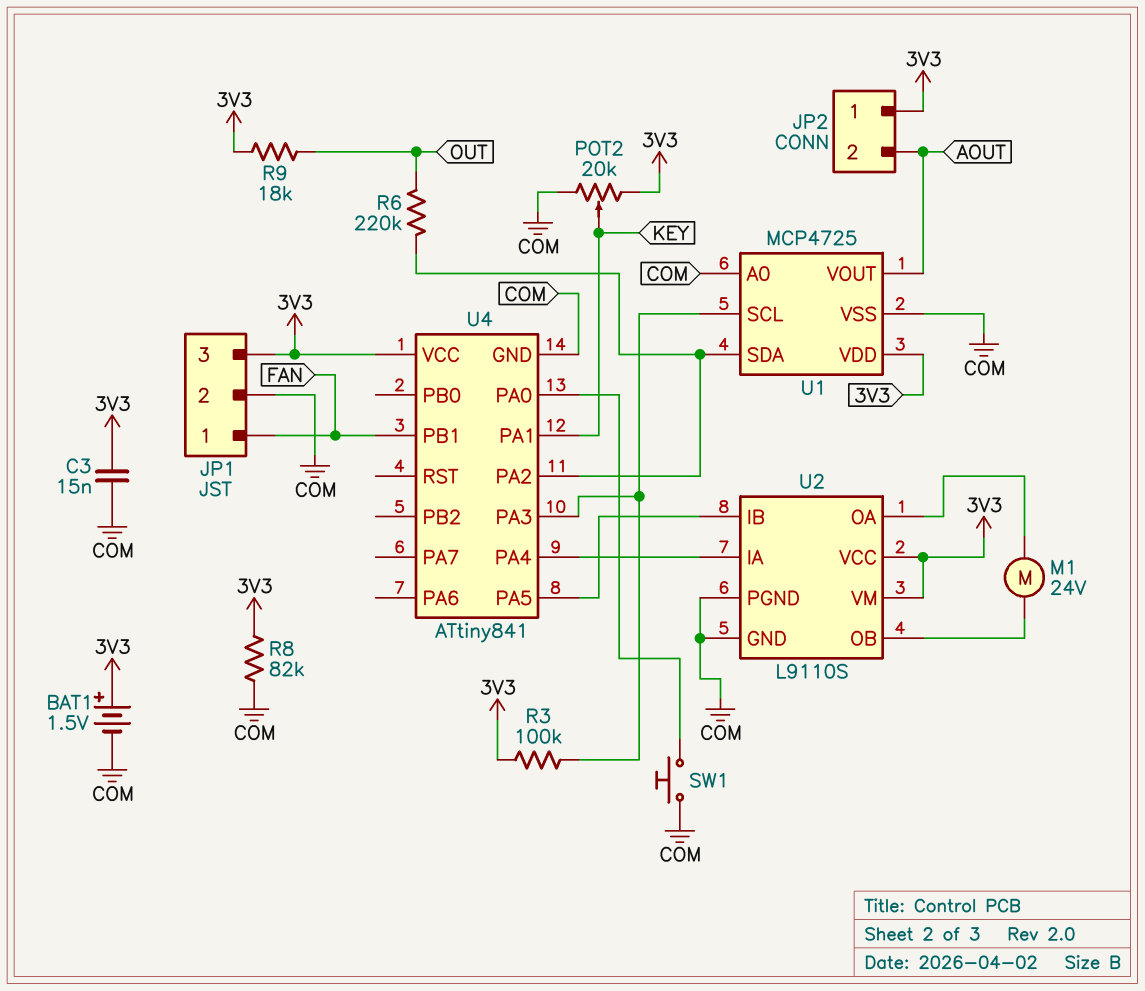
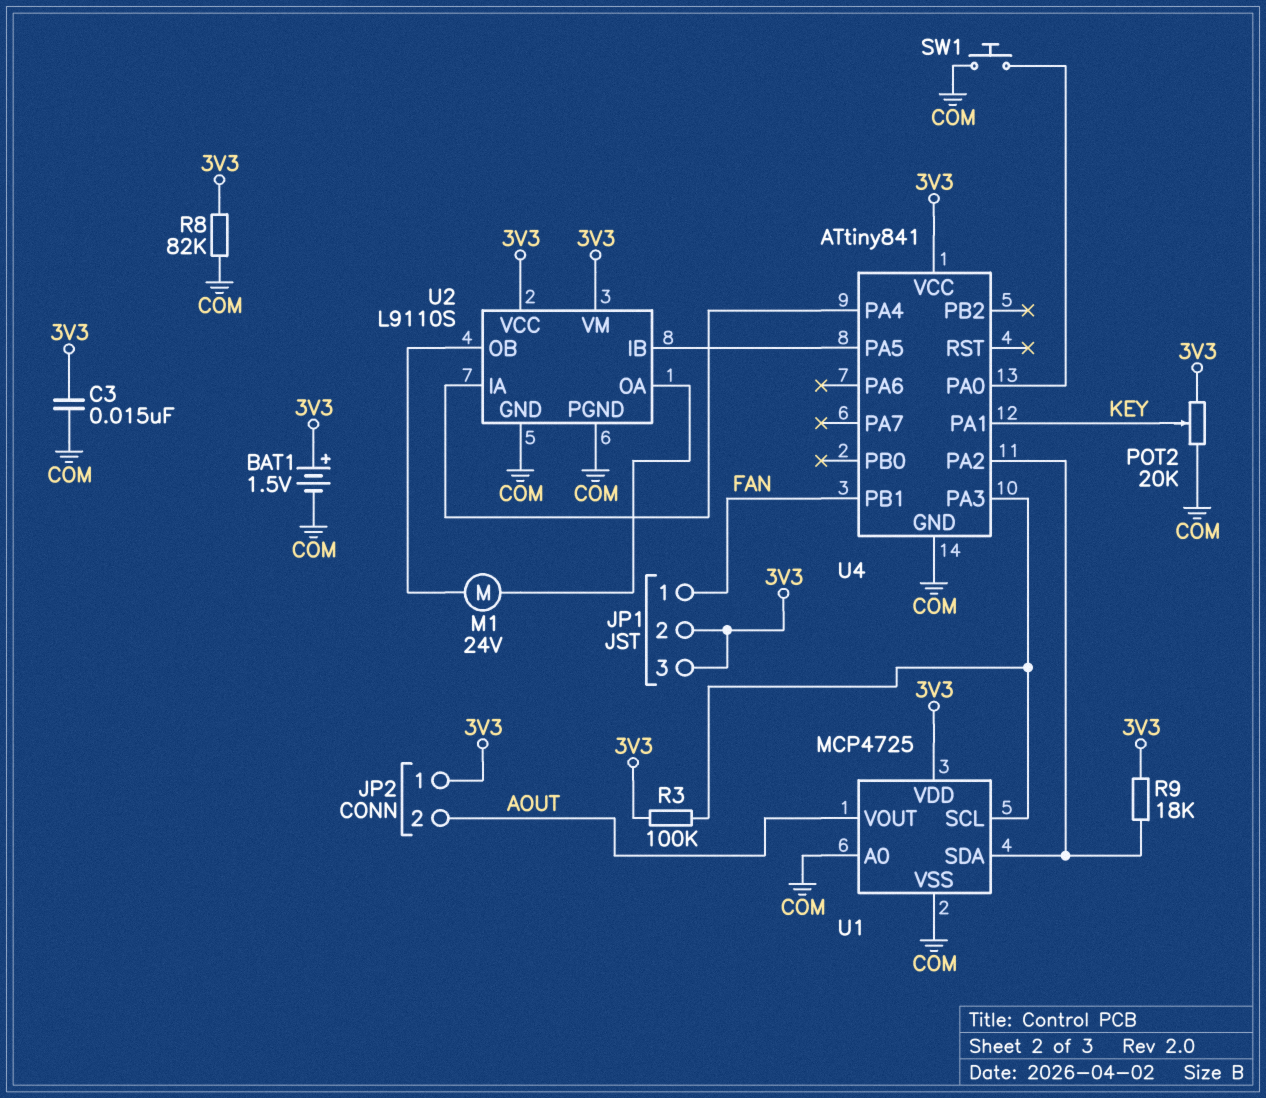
JP1 pin 2: COM -> 3V3
R6: 220k (OUT, U1/SDA) -> none
R9: 18k (3V3, OUT) -> 18k (3V3, U1/SDA)

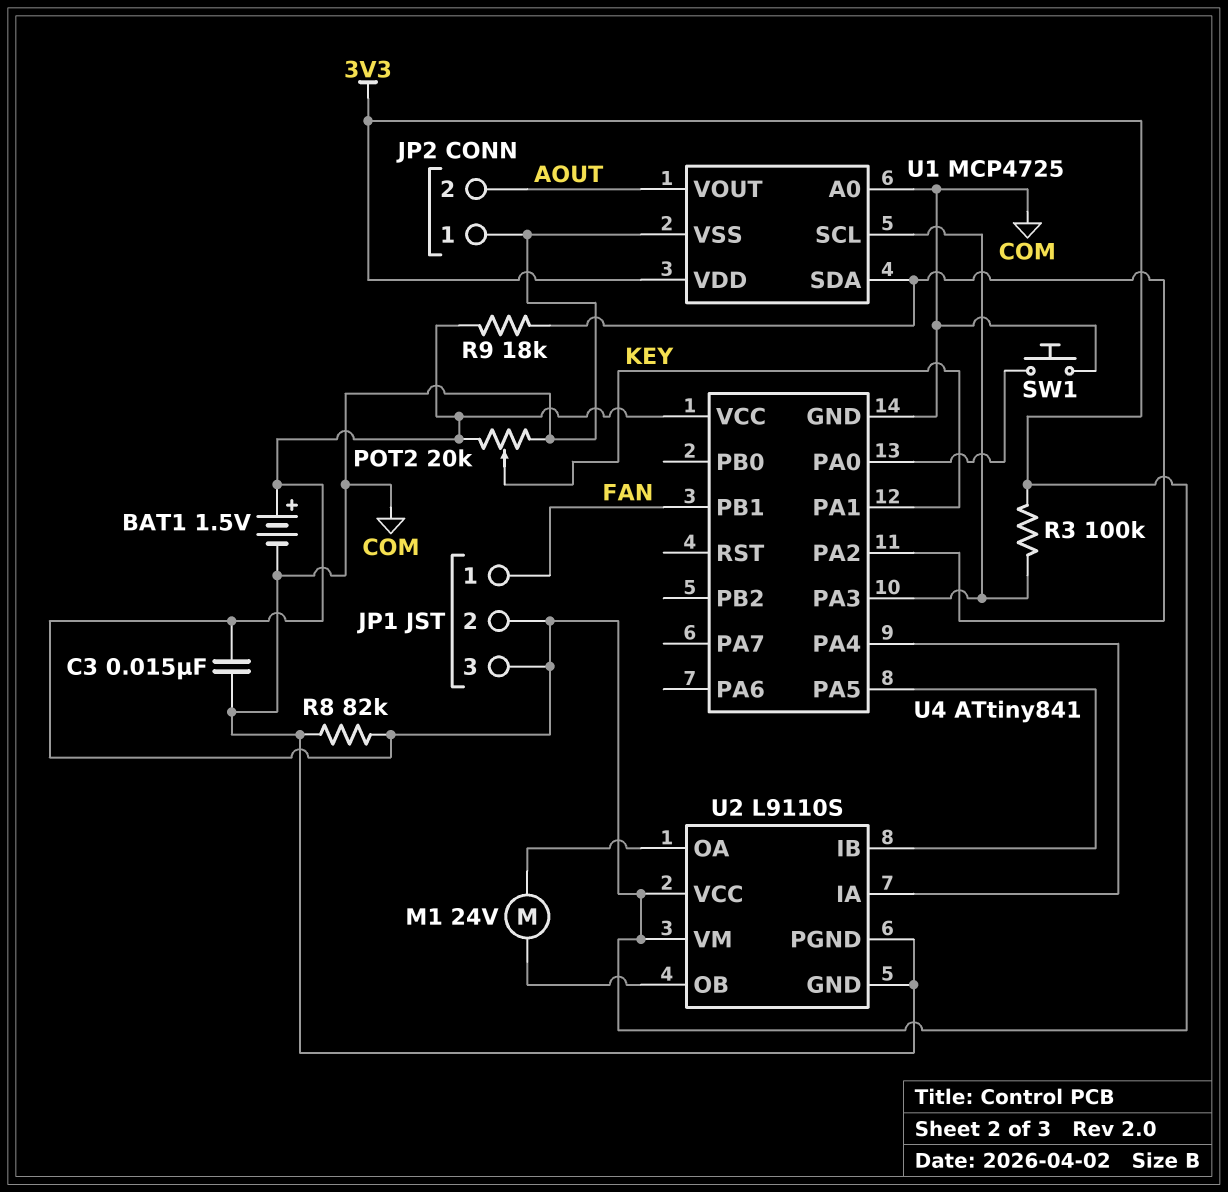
JP2 pin 1: 3V3 -> COM

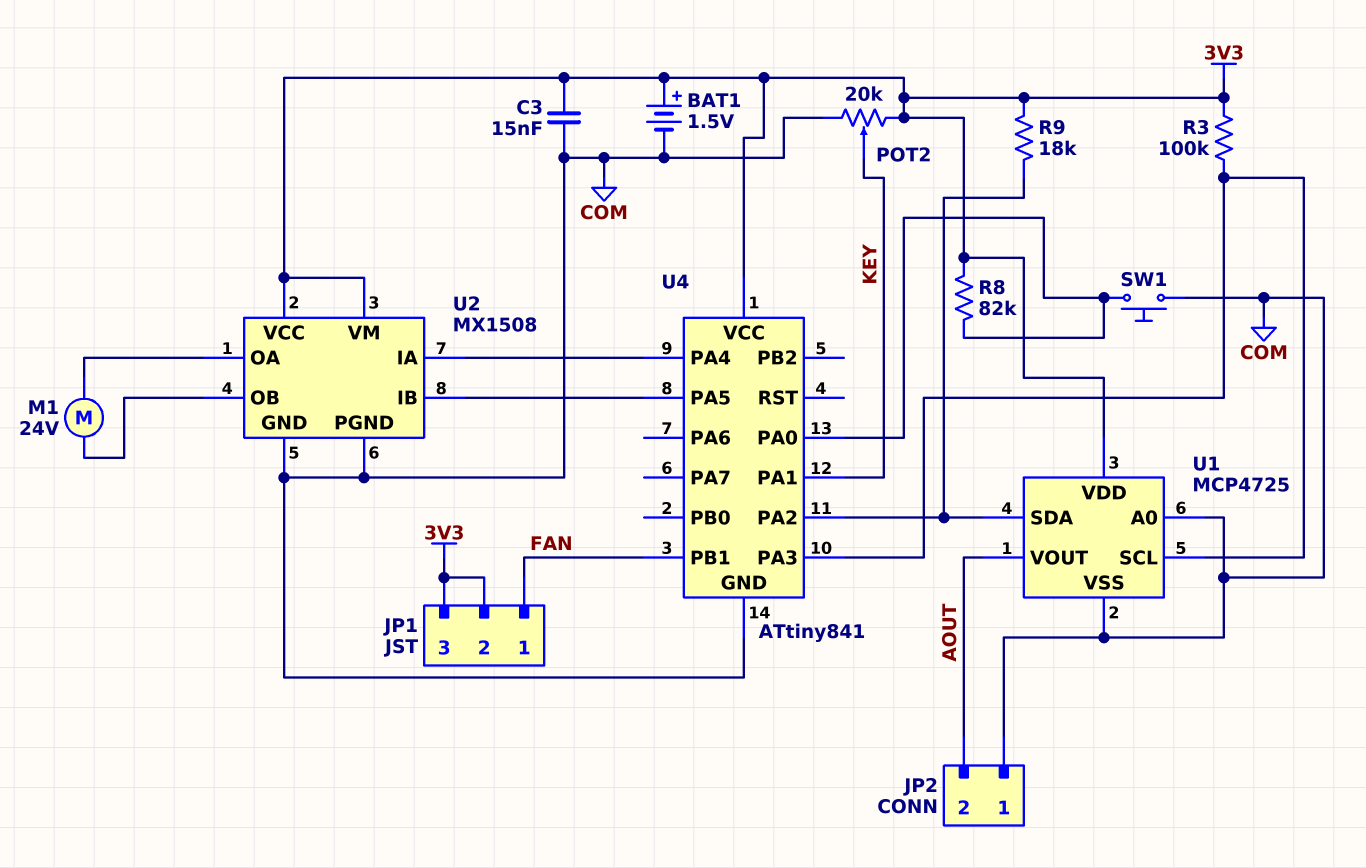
R8: 82k (3V3, COM) -> 82k (3V3, U4/PA0)
U2: L9110S -> MX1508

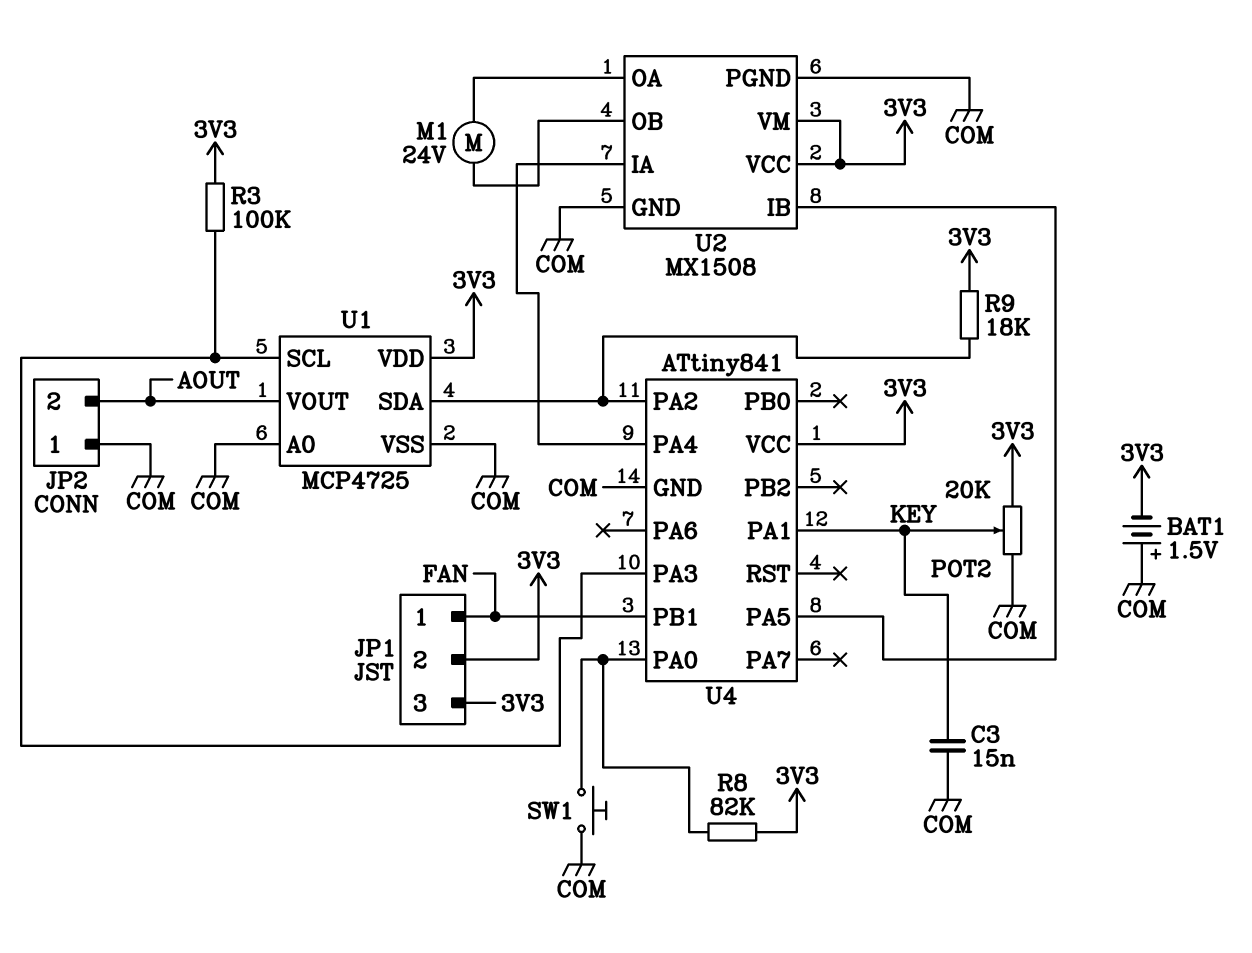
BAT1: 1.5V (plus 3V3, minus COM) -> 1.5V (plus COM, minus 3V3)
C3: 15nF (3V3, COM) -> 15nF (COM, KEY)

